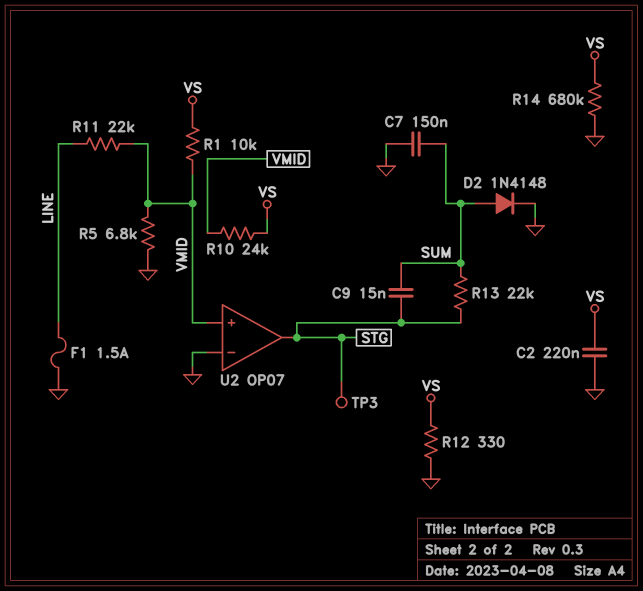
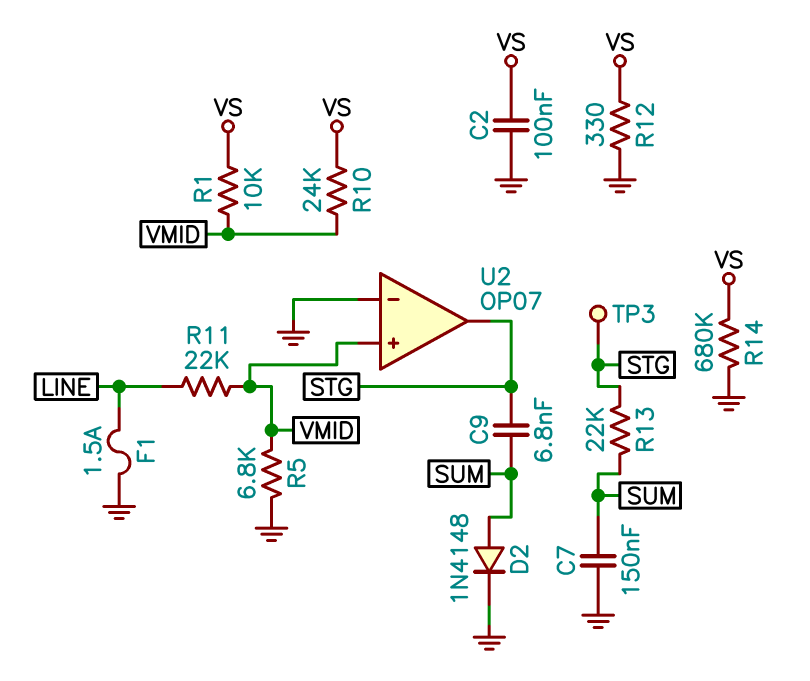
C2: 220nF (GND, VS) -> 100nF (GND, VS)
C9: 15nF (STG, SUM) -> 6.8nF (STG, SUM)

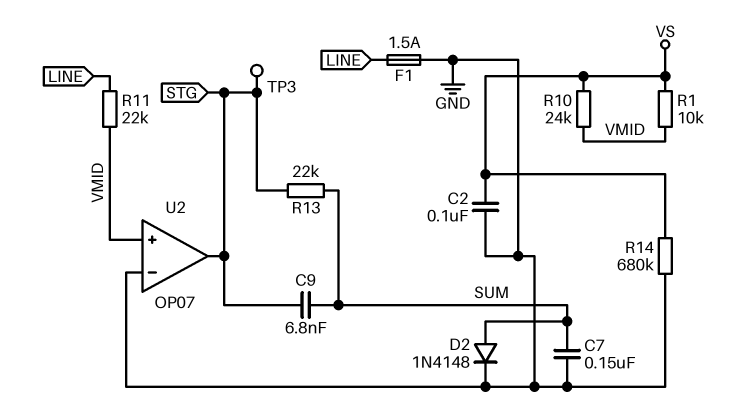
R5: 6.8k (GND, VMID) -> none
R12: 330 (GND, VS) -> none

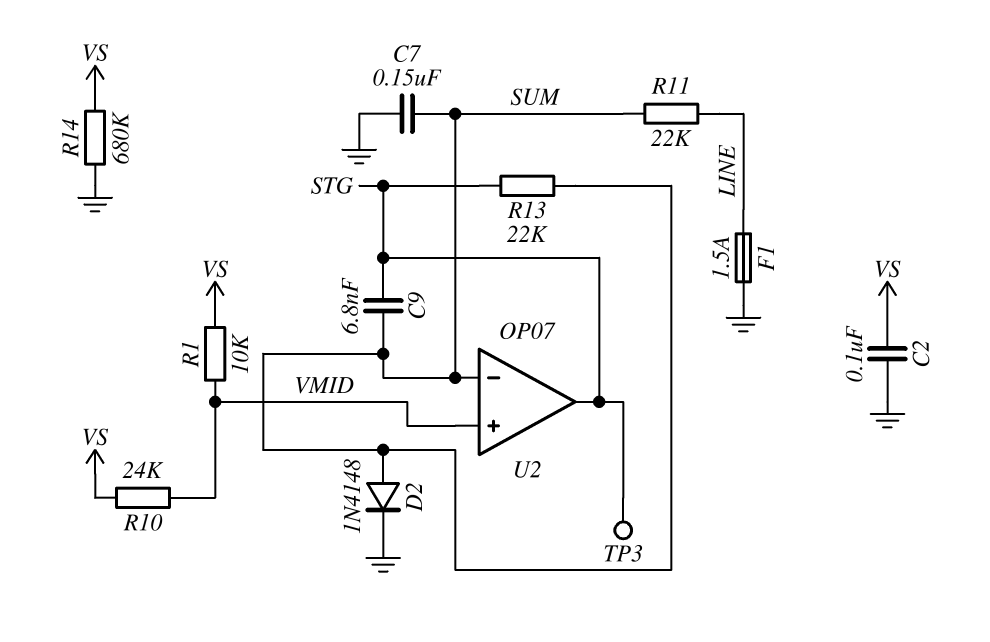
R11: 22k (LINE, VMID) -> 22k (LINE, SUM)
U2 pin in-: GND -> SUM

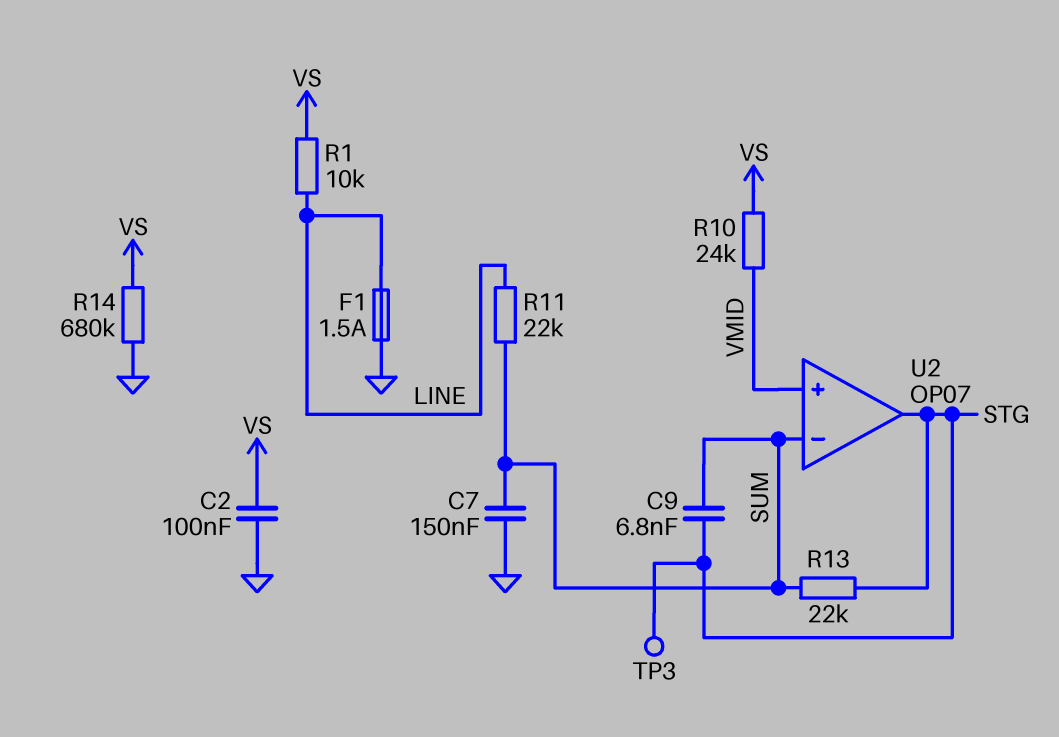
D2: diode 1N4148 (A SUM, K GND) -> none
R1: 10k (VMID, VS) -> 10k (LINE, VS)

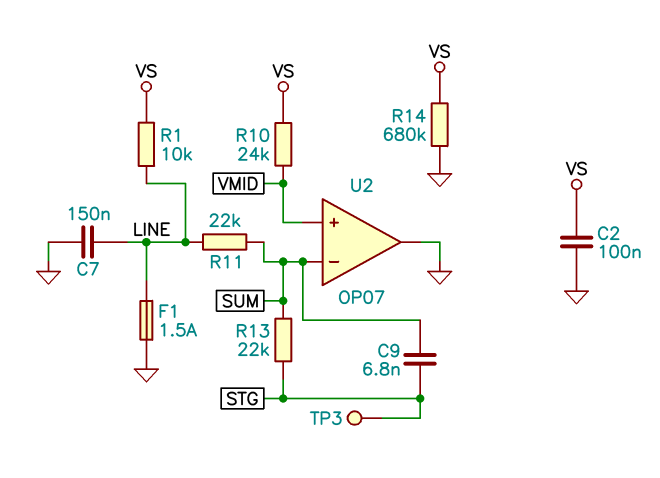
C7: 150nF (GND, SUM) -> 150nF (GND, LINE)
U2 pin out: STG -> GND

